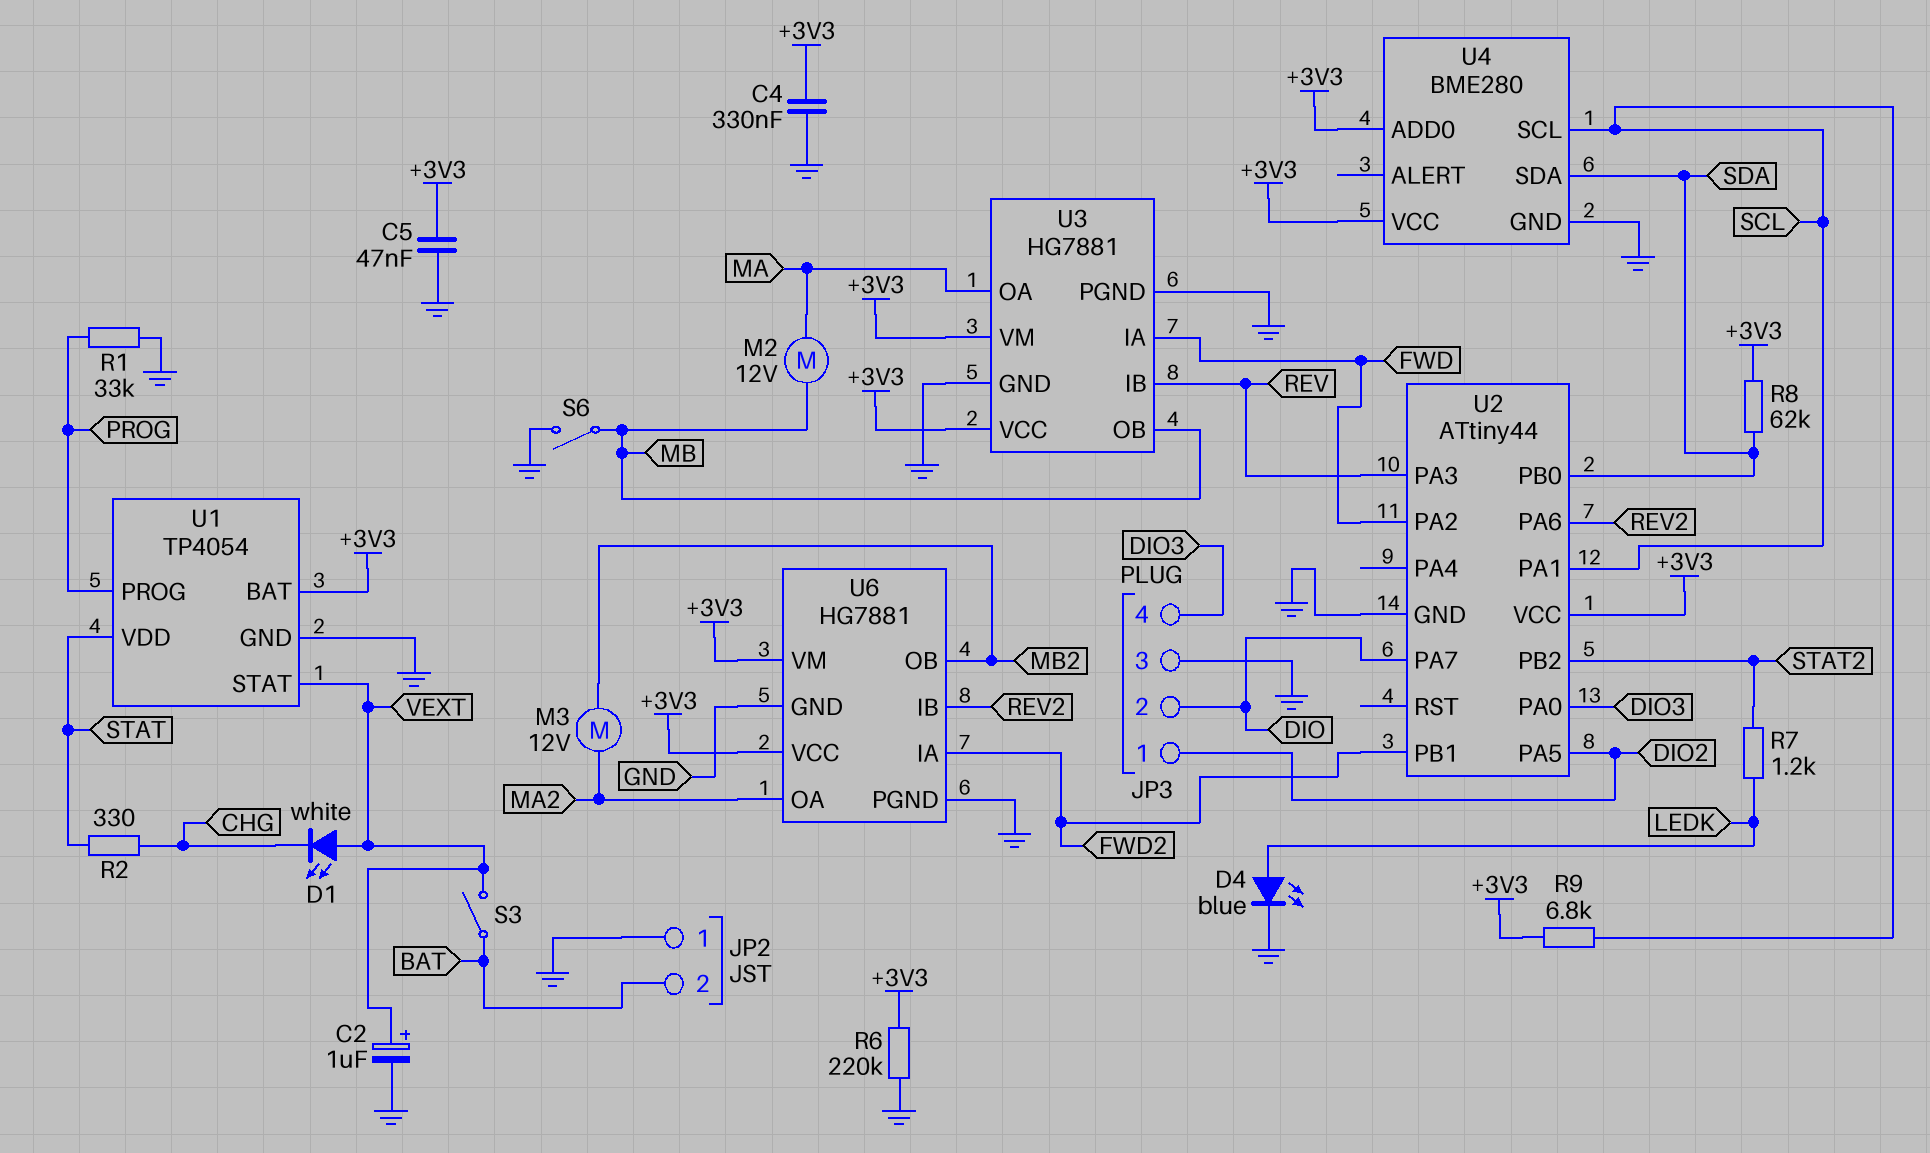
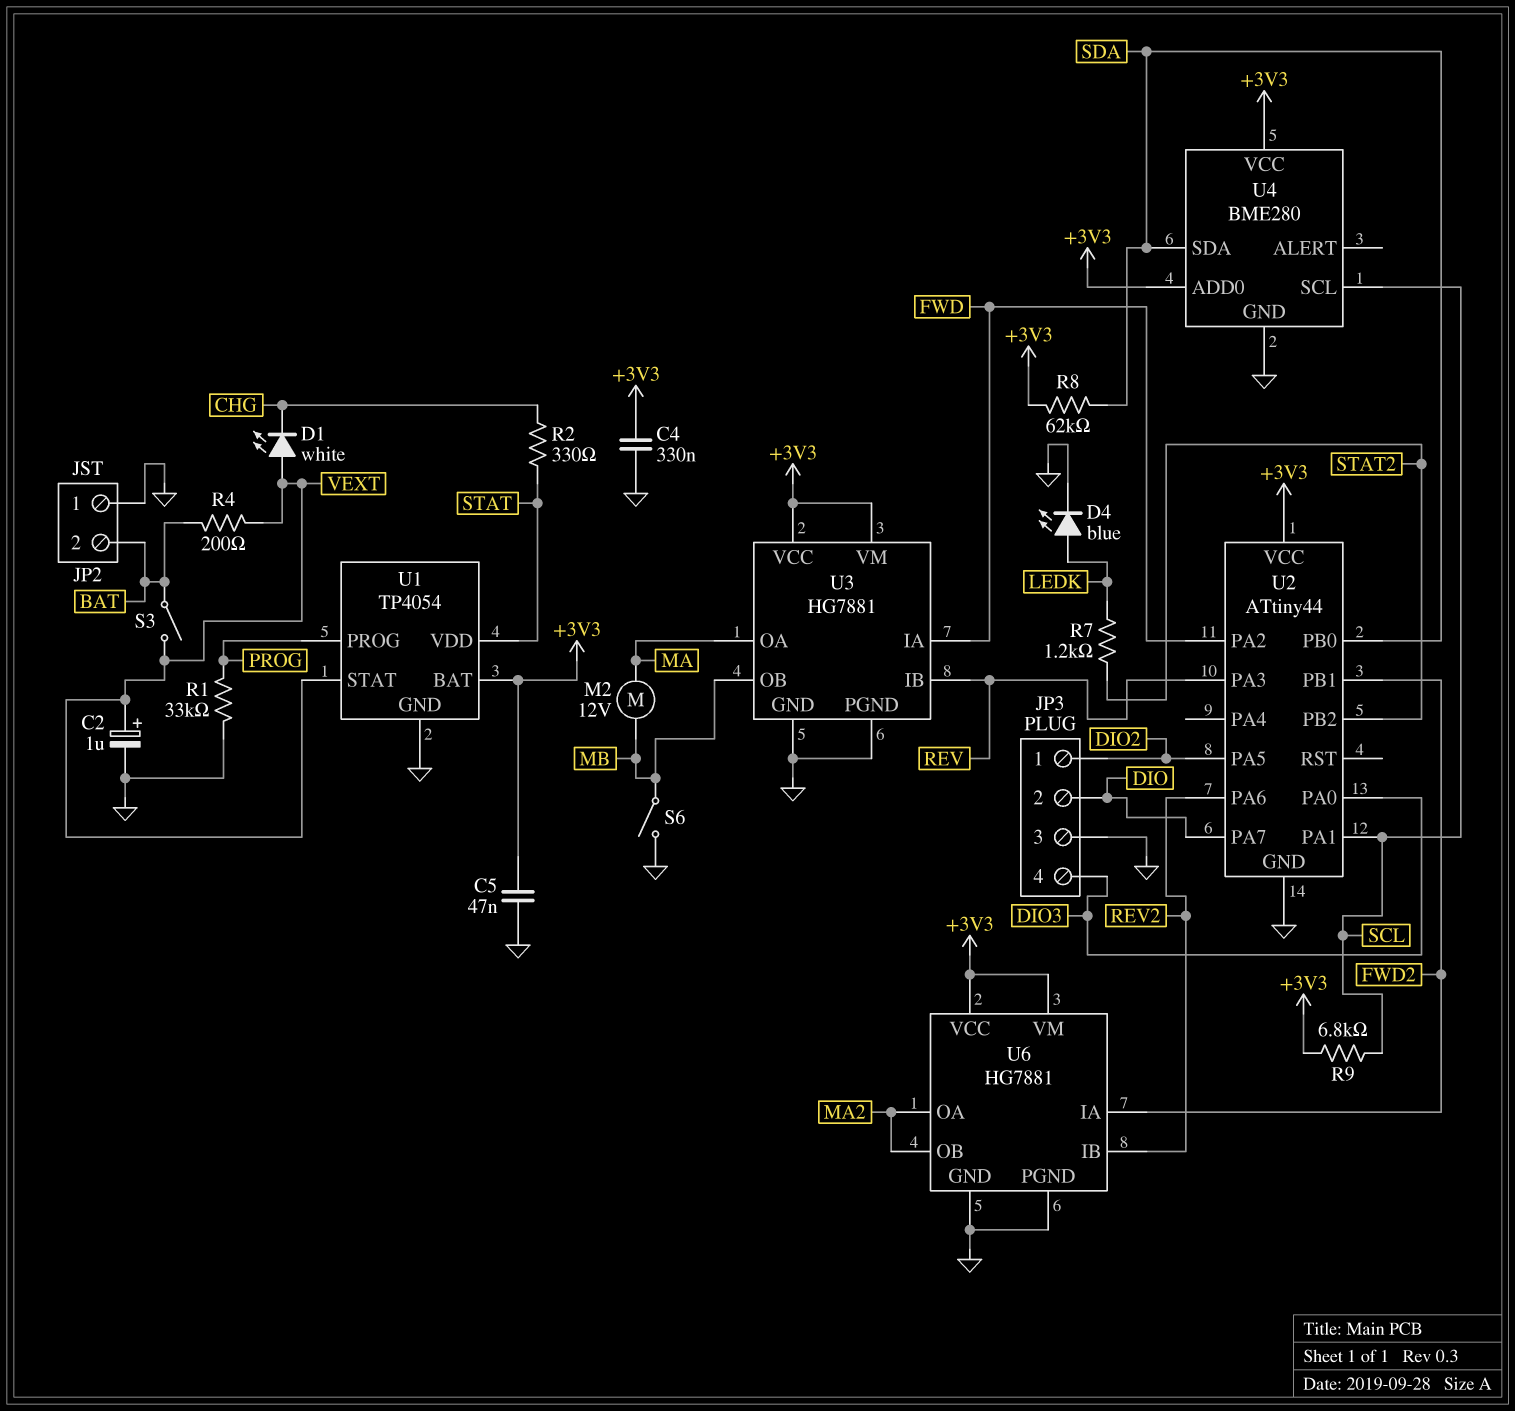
M3: motor 12V (MA2, MB2) -> none
R4: none -> 200 (BAT, VEXT)
R6: 220k (+3V3, GND) -> none
U6 pin OB: MB2 -> MA2

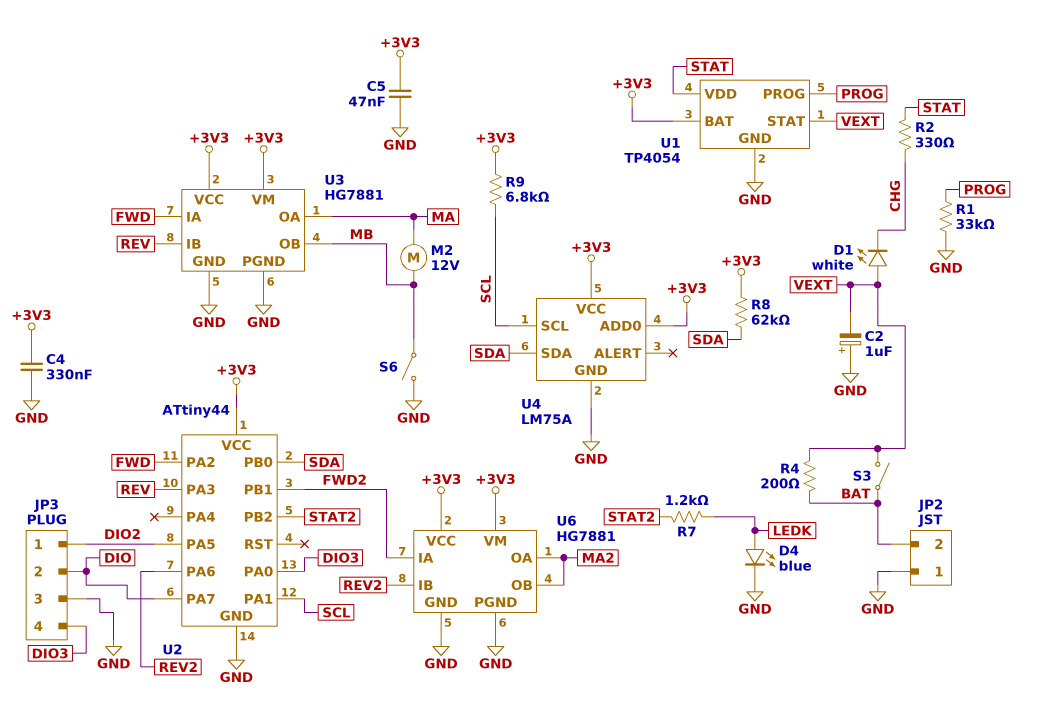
C2: 1uF (plus VEXT, minus GND) -> 1uF (plus GND, minus VEXT)
U4: BME280 -> LM75A

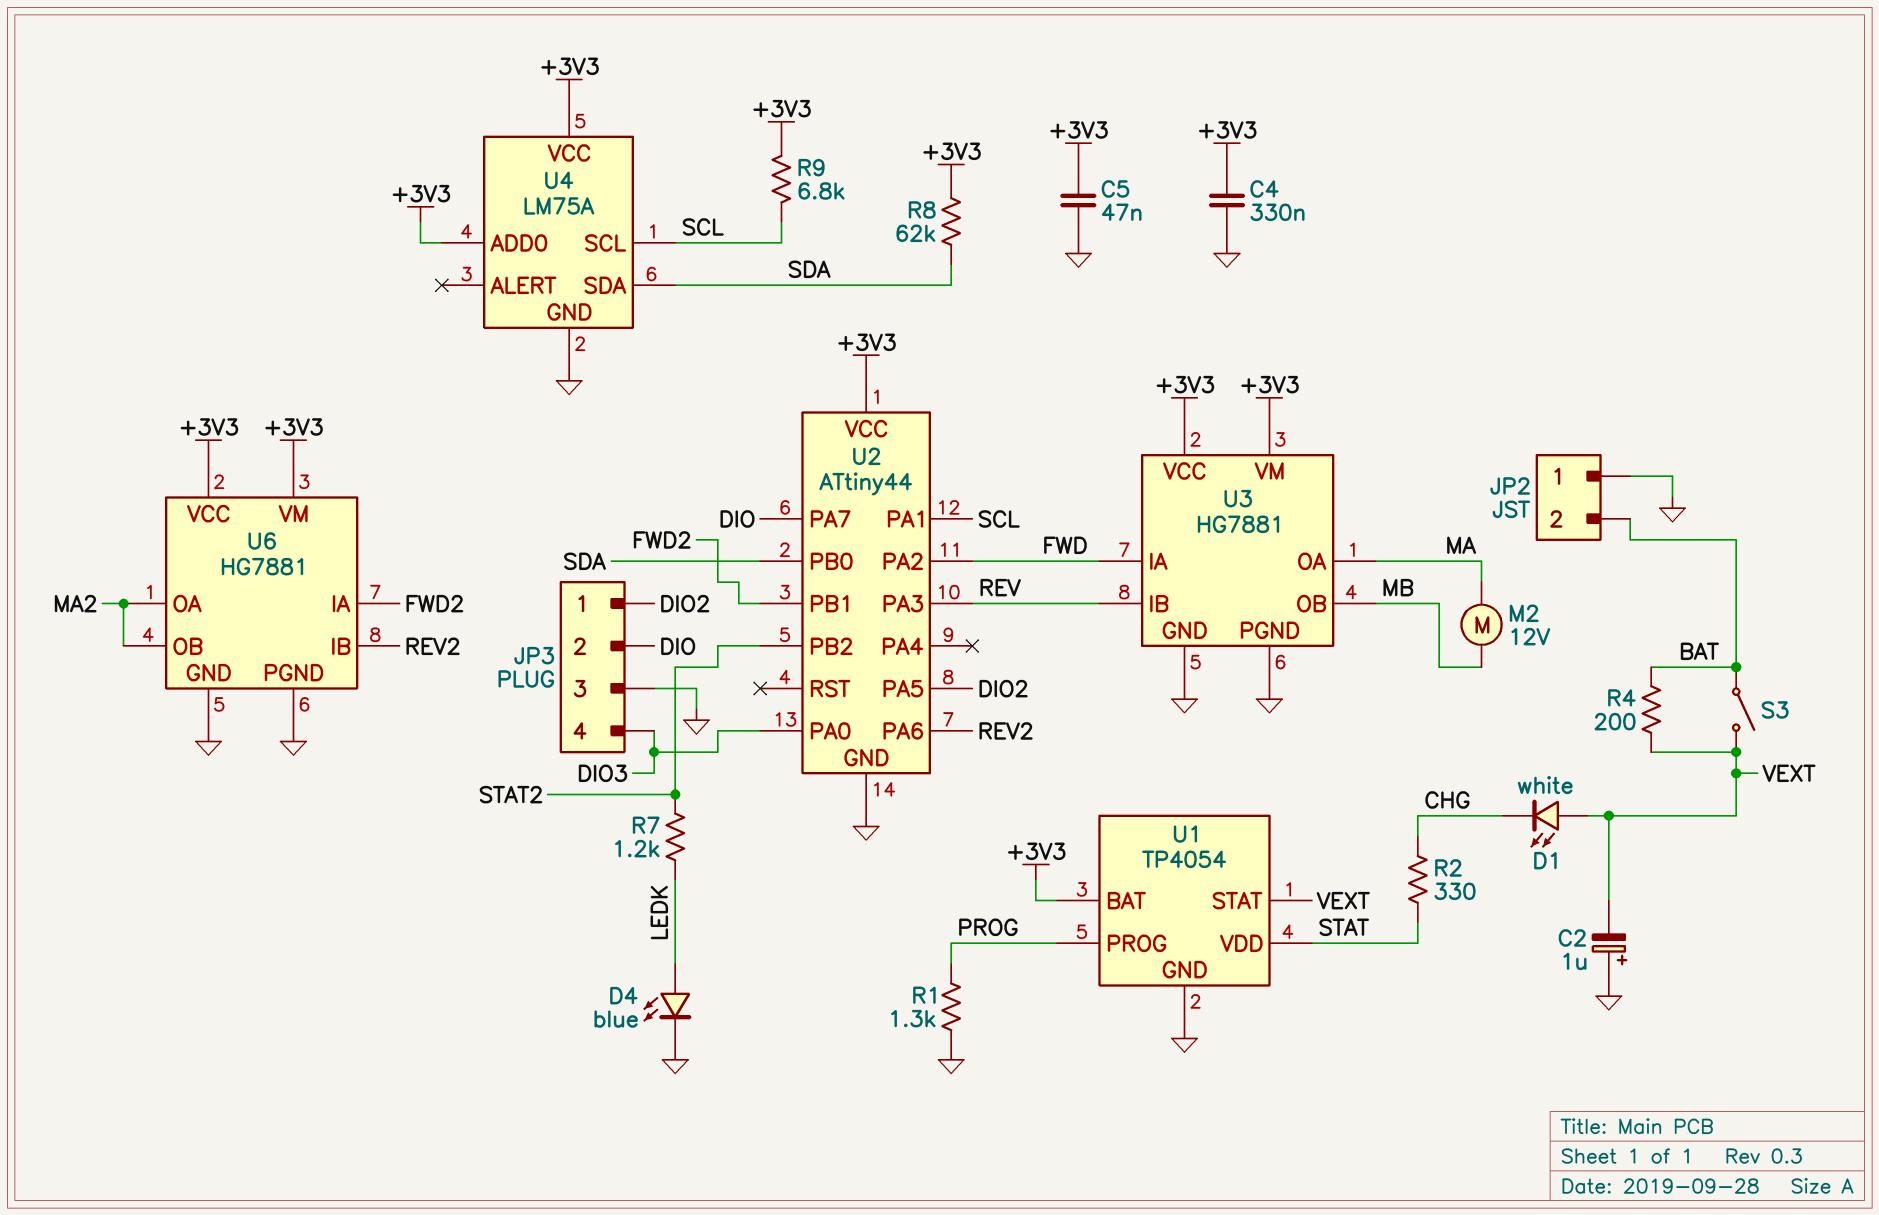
R1: 33k (GND, PROG) -> 1.3k (GND, PROG)
S6: switch (GND, MB) -> none

